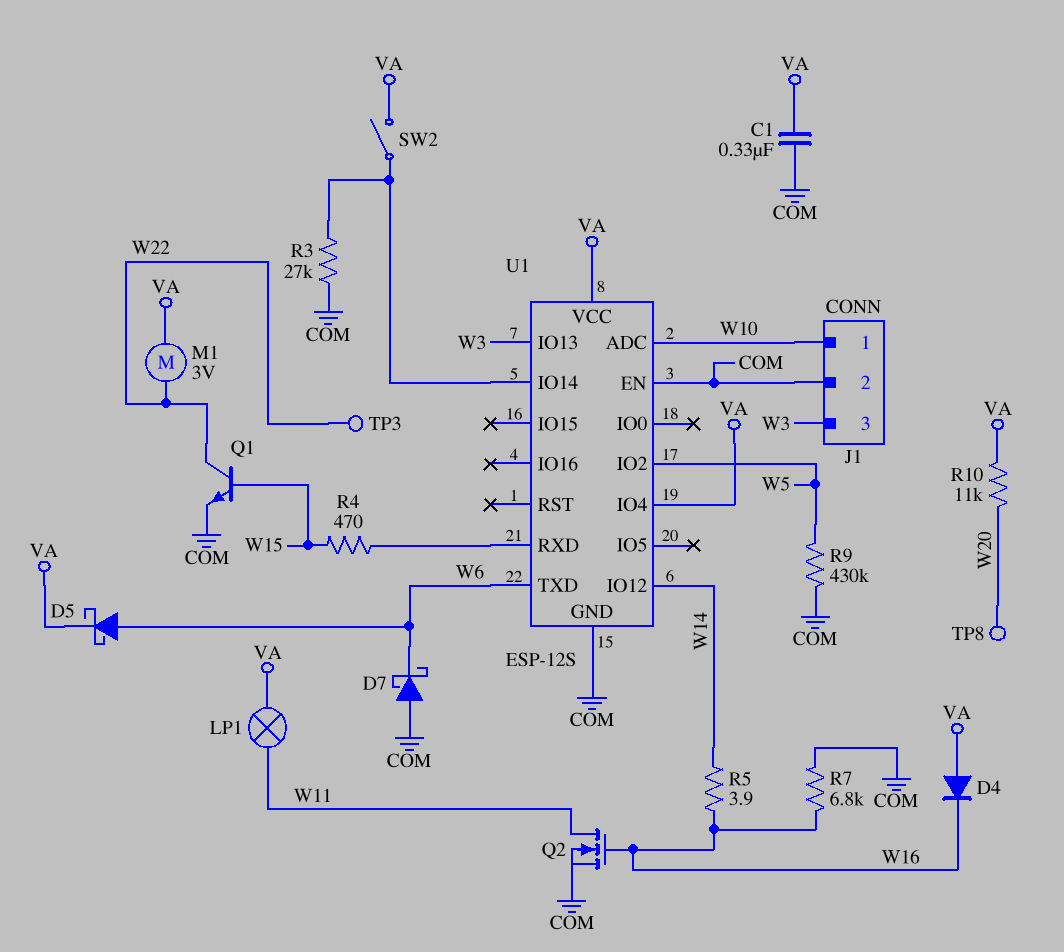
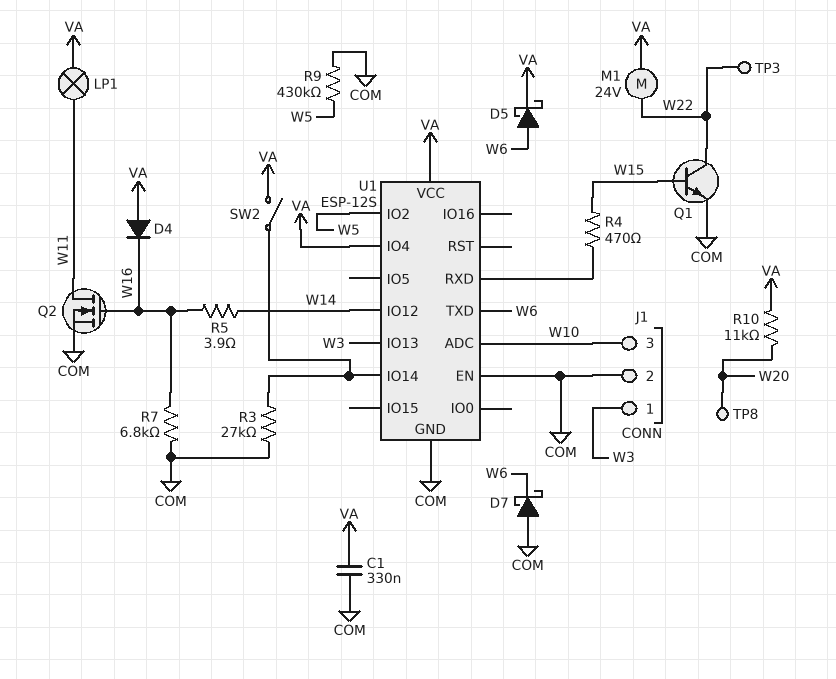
J1 pin 1: W10 -> W3
J1 pin 3: W3 -> W10
M1: motor 3V (VA, W22) -> motor 24V (VA, W22)

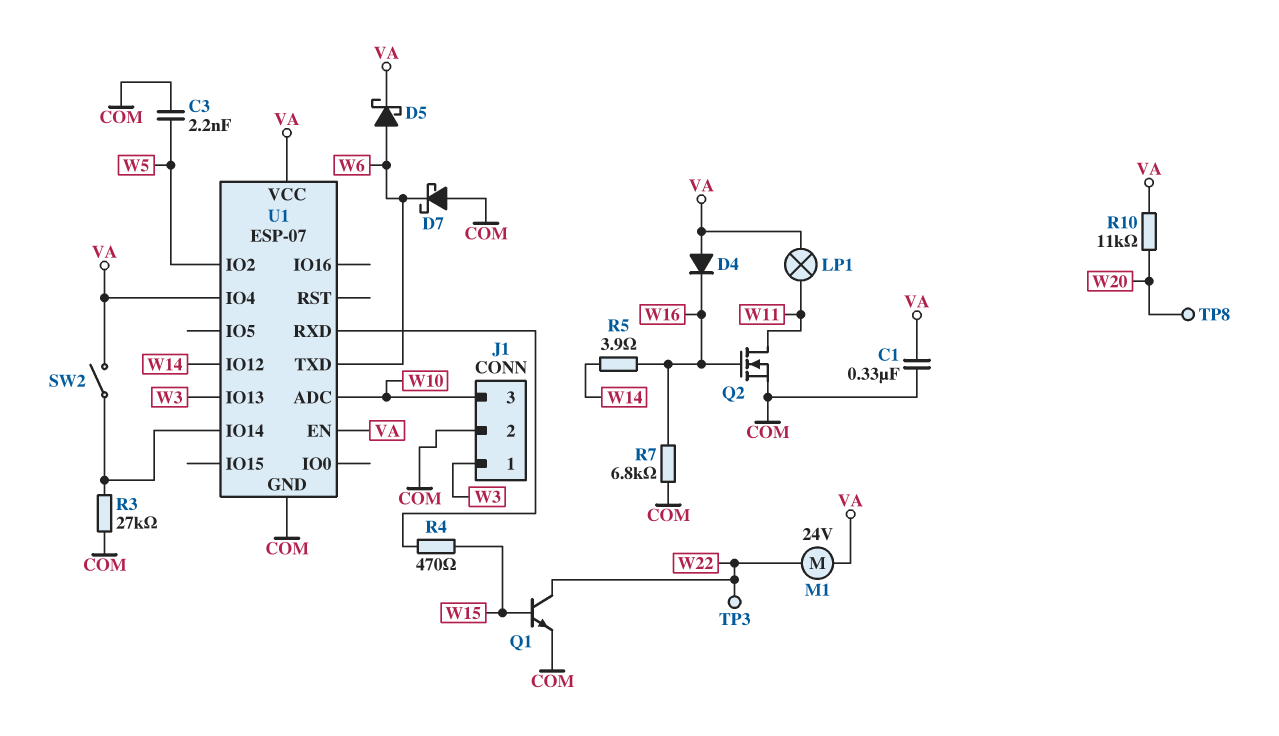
C3: none -> 2.2nF (COM, W5)
R9: 430k (COM, W5) -> none
U1: ESP-12S -> ESP-07
U1 pin EN: COM -> VA

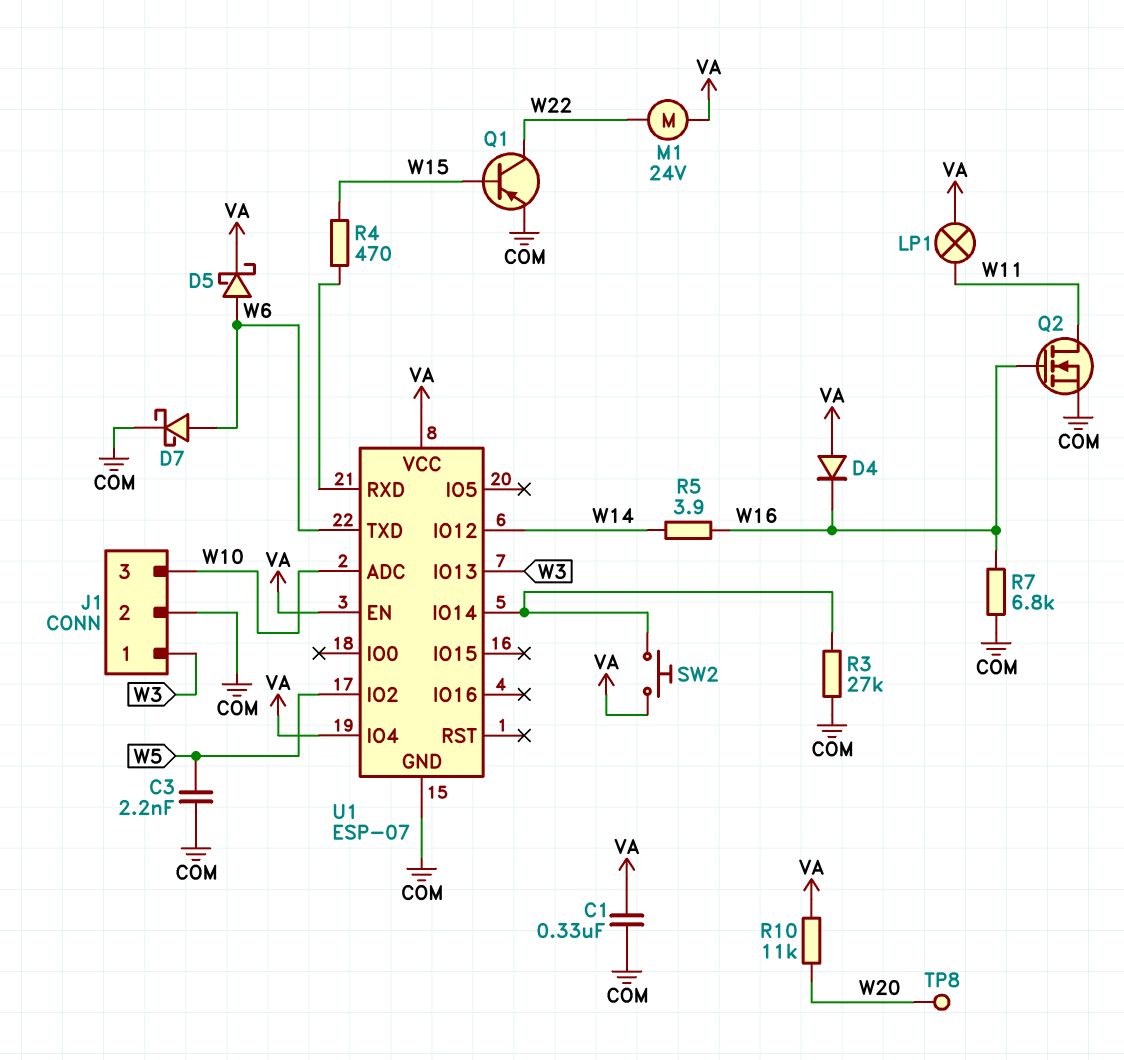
D7: schottky (A COM, K W6) -> schottky (A W6, K COM)
Q1: NPN (B W15, C W22, E COM) -> PNP (B W15, C W22, E COM)
SW2: switch (U1/IO14, VA) -> button (U1/IO14, VA)
TP3: test point (W22) -> none

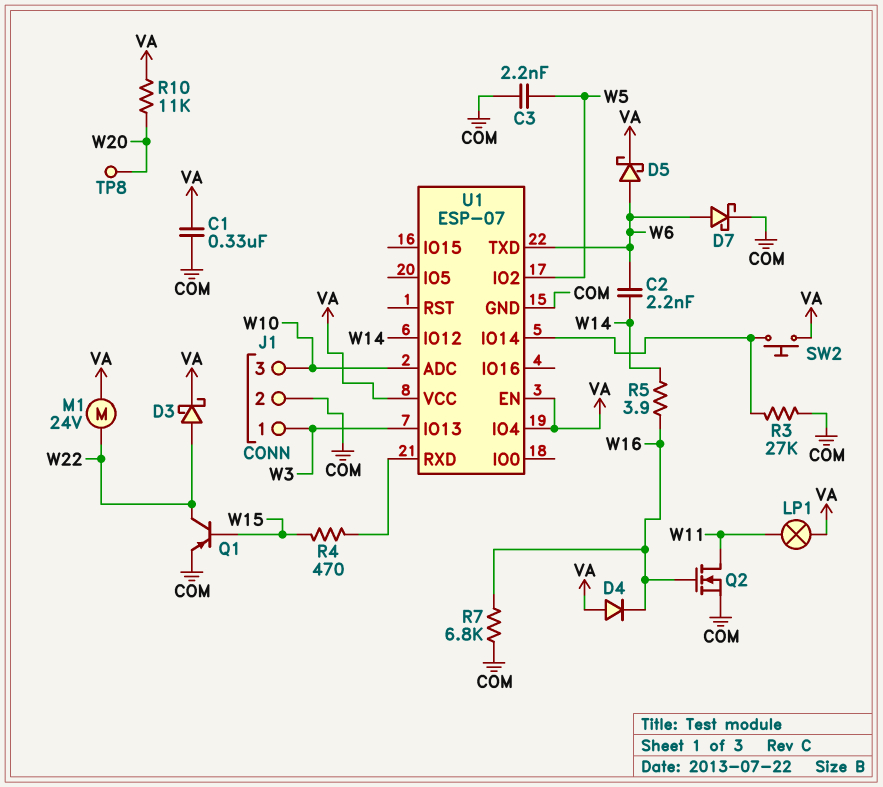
C2: none -> 2.2nF (W6, W14)
D3: none -> schottky (A W22, K VA)

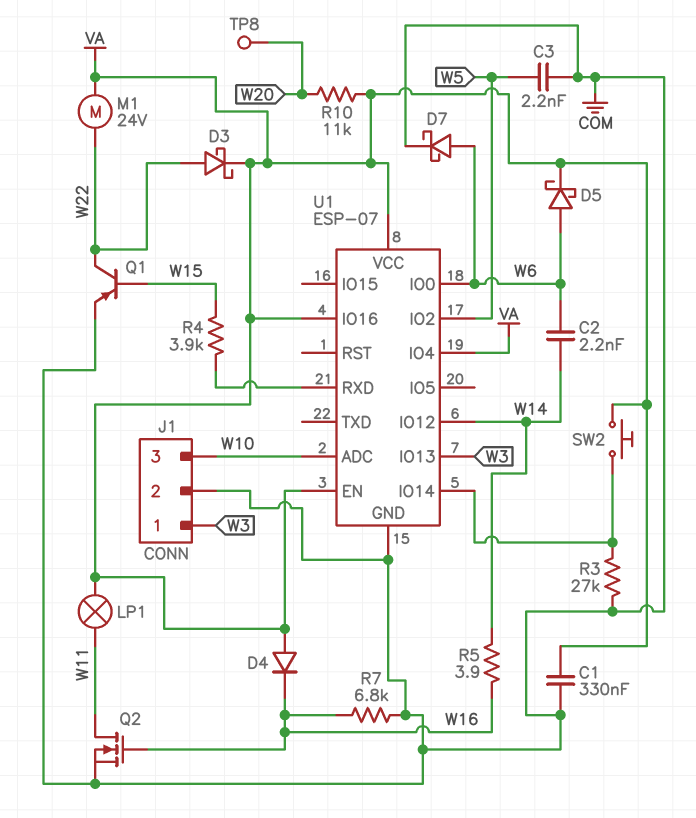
R4: 470 (U1/RXD, W15) -> 3.9k (U1/RXD, W15)
U1 pin IO0: none -> W6
U1 pin IO16: none -> VA
U1 pin TXD: W6 -> none

